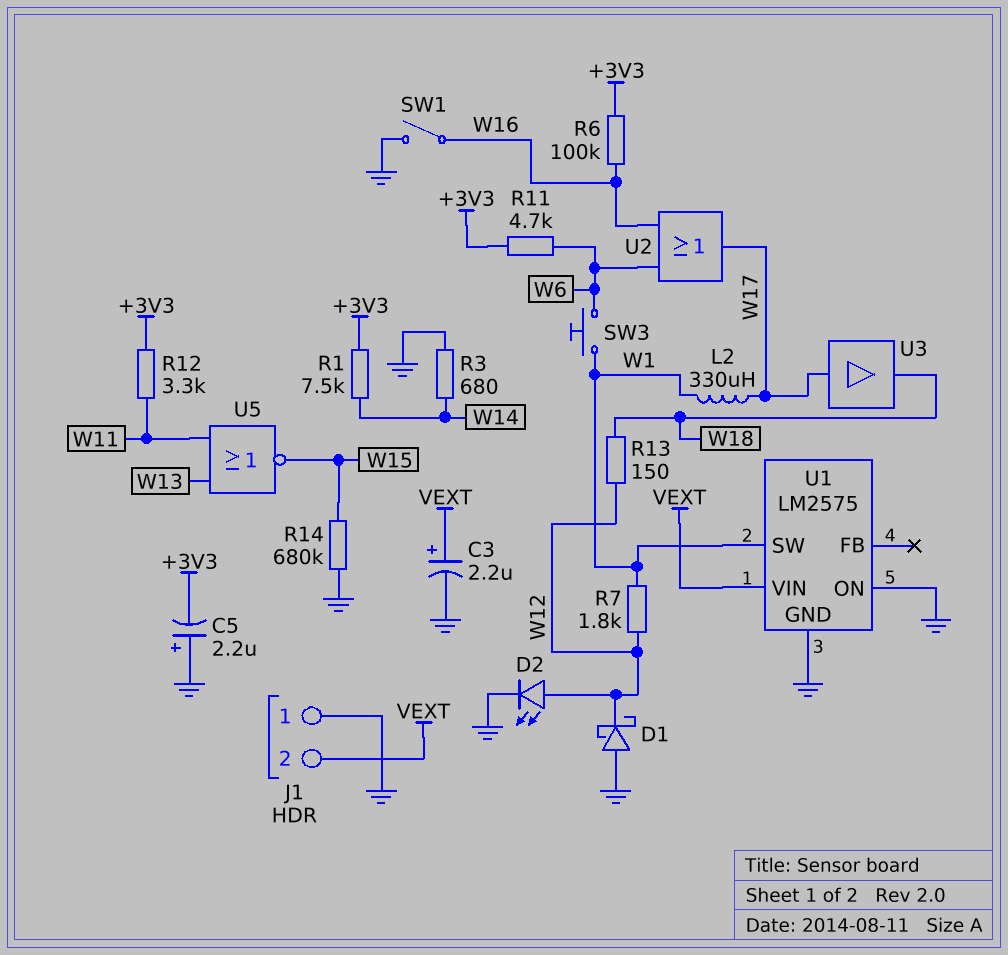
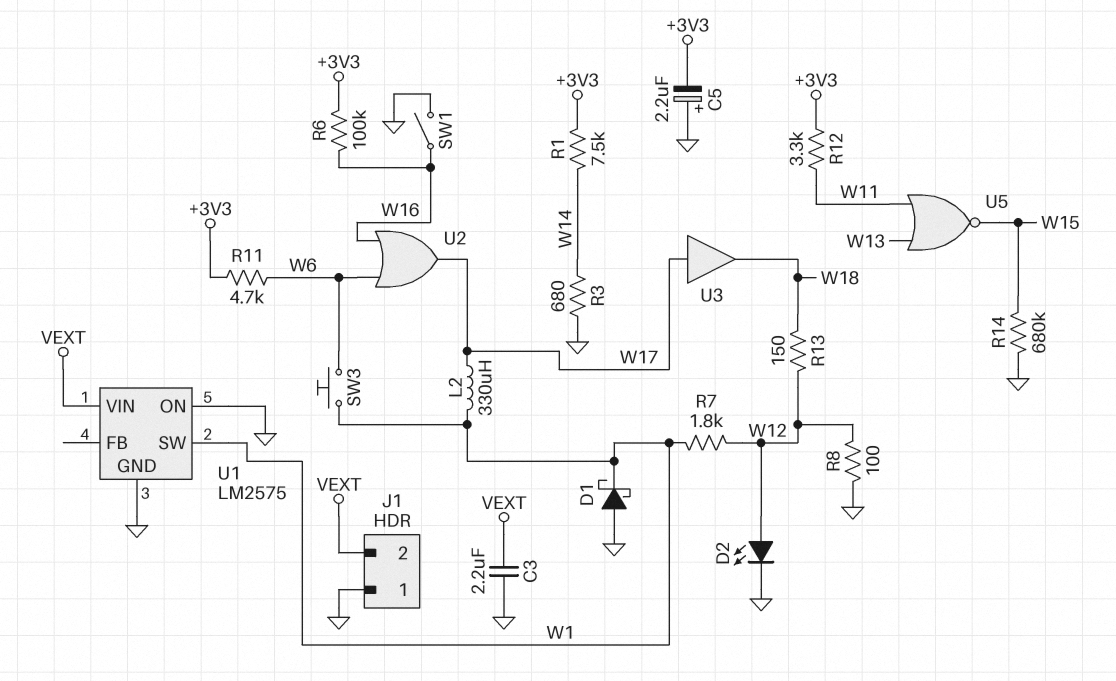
C3: 2.2uF (plus VEXT, minus GND) -> 2.2uF (GND, VEXT)
D1: schottky (A GND, K W12) -> schottky (A GND, K W1)
R8: none -> 100 (GND, W12)

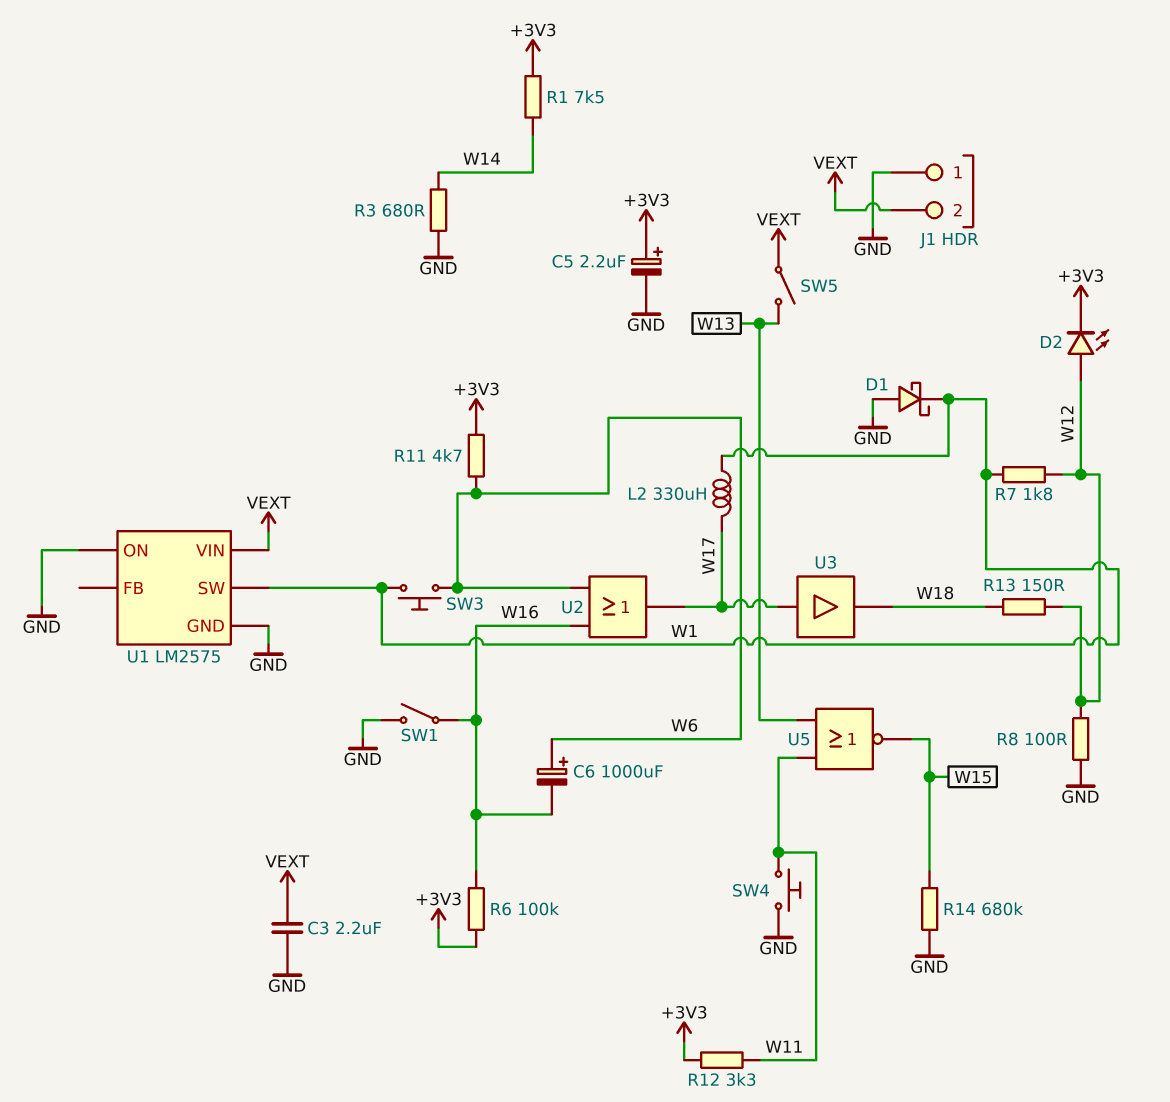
C5: 2.2uF (plus GND, minus +3V3) -> 2.2uF (plus +3V3, minus GND)
C6: none -> 1000uF (plus W6, minus W16)
D2: LED (A W12, K GND) -> LED (A W12, K +3V3)
SW4: none -> button (GND, W11)
SW5: none -> switch (VEXT, W13)

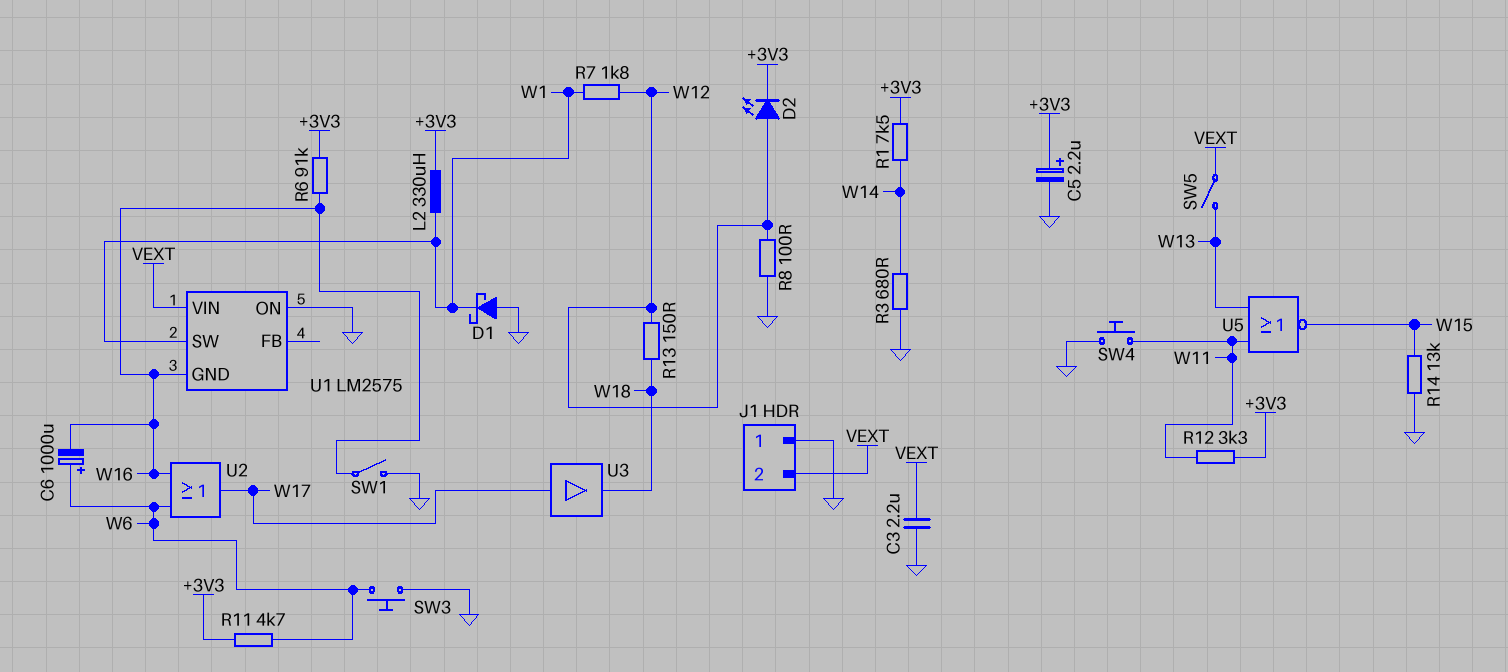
L2: 330uH (W1, W17) -> 330uH (+3V3, W1)
R6: 100k (+3V3, W16) -> 91k (+3V3, W16)
R14: 680k (GND, W15) -> 13k (GND, W15)
SW3: button (W1, W6) -> button (GND, W6)
U1 pin GND: GND -> W16

